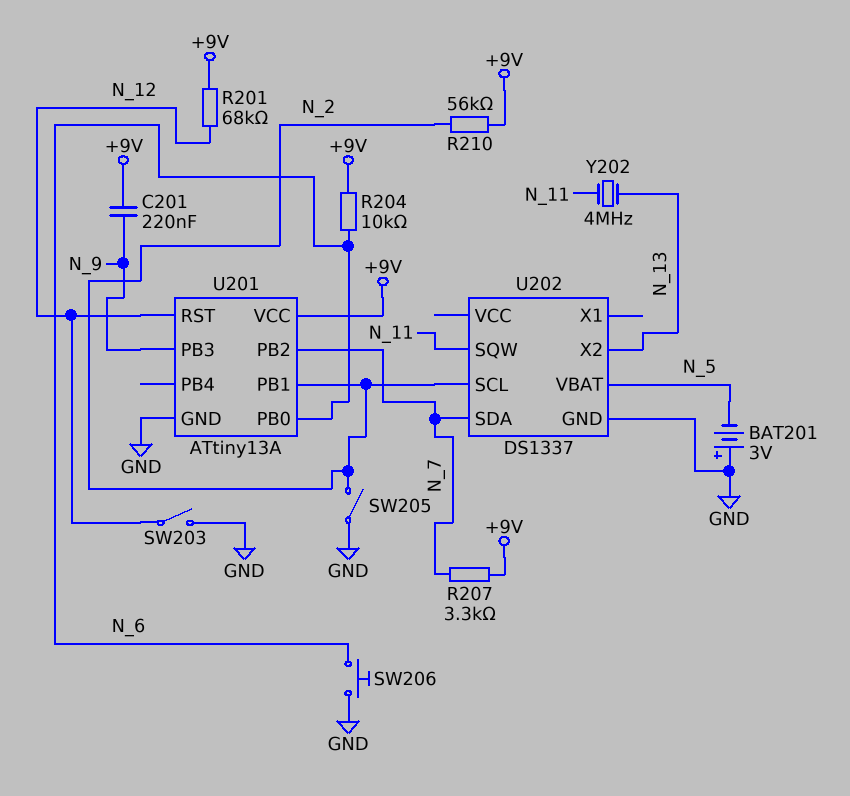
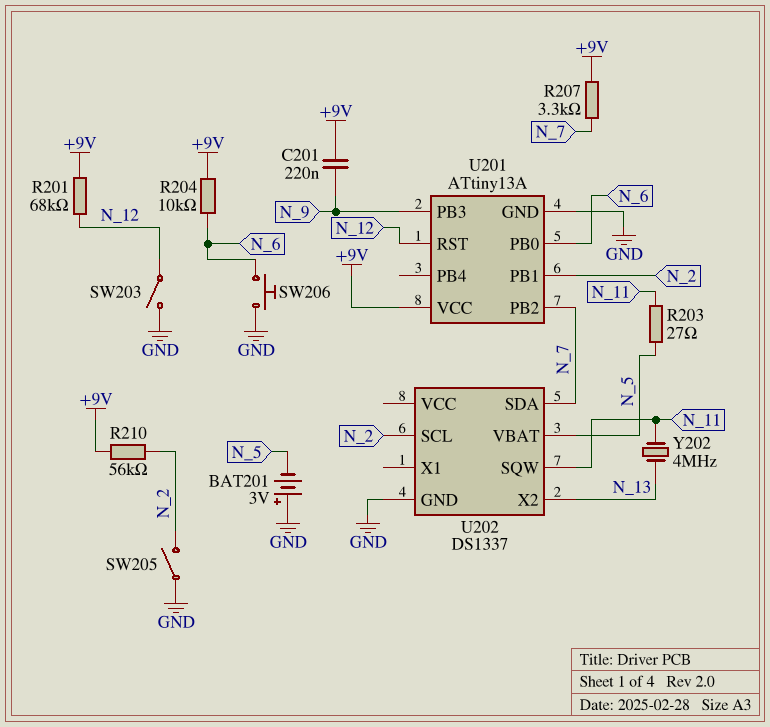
R203: none -> 27 (N_5, N_11)

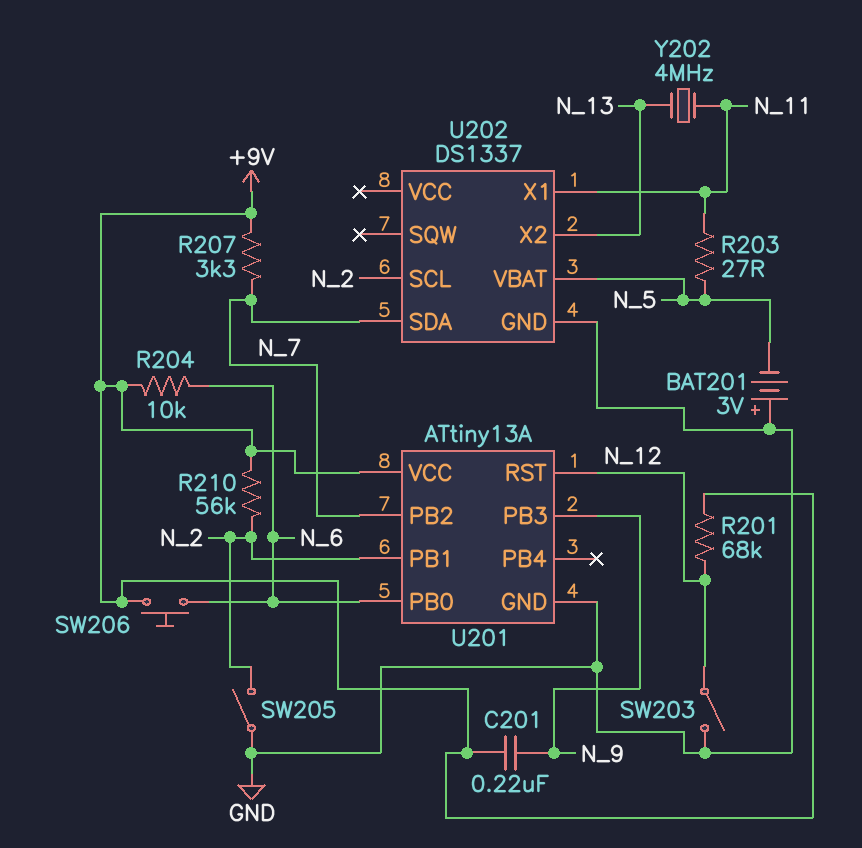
SW206: button (GND, N_6) -> button (+9V, N_6)
U202 pin SQW: N_11 -> none
U202 pin X1: none -> N_11

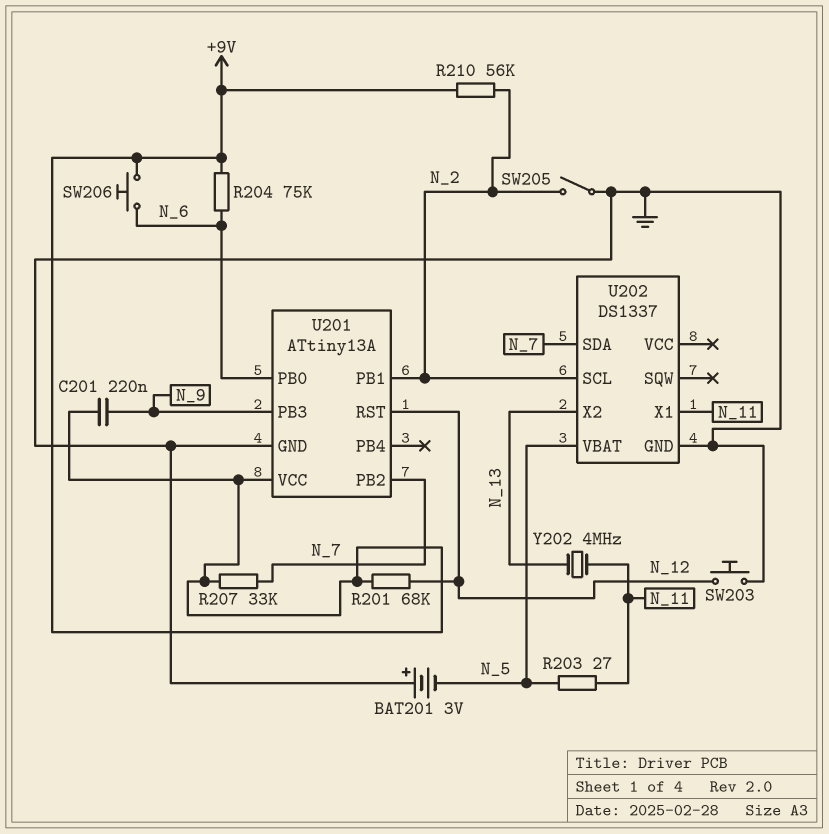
R204: 10k (+9V, N_6) -> 75k (+9V, N_6)
R207: 3.3k (+9V, N_7) -> 33k (+9V, N_7)
SW203: switch (GND, N_12) -> button (GND, N_12)

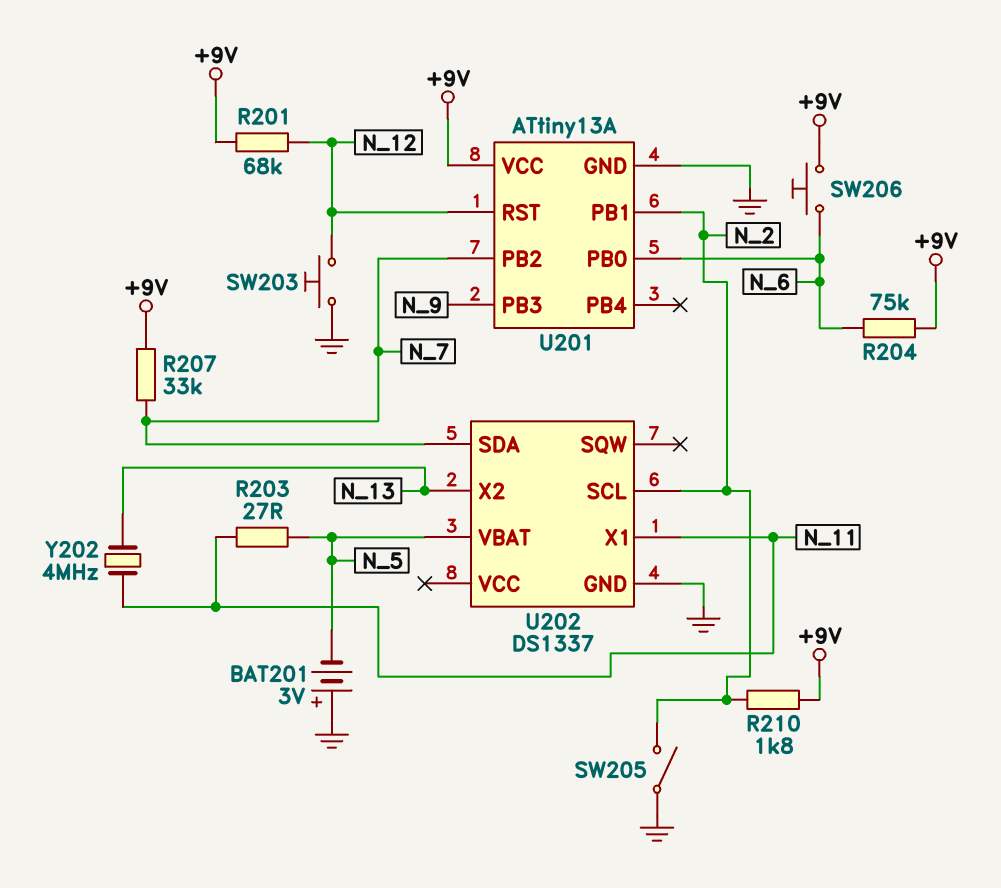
C201: 220nF (+9V, N_9) -> none
R210: 56k (+9V, N_2) -> 1.8k (+9V, N_2)

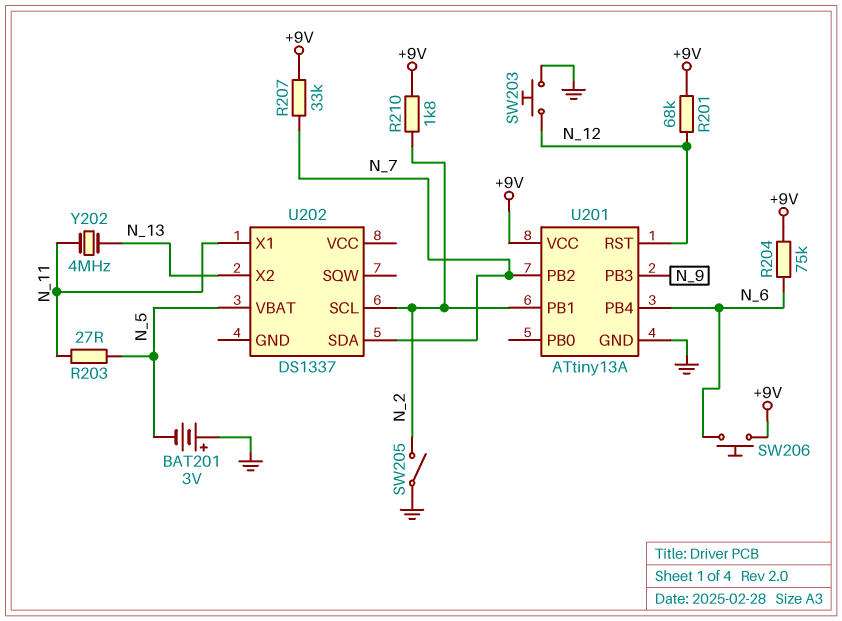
U201 pin PB0: N_6 -> none
U201 pin PB4: none -> N_6
U202 pin GND: GND -> none

